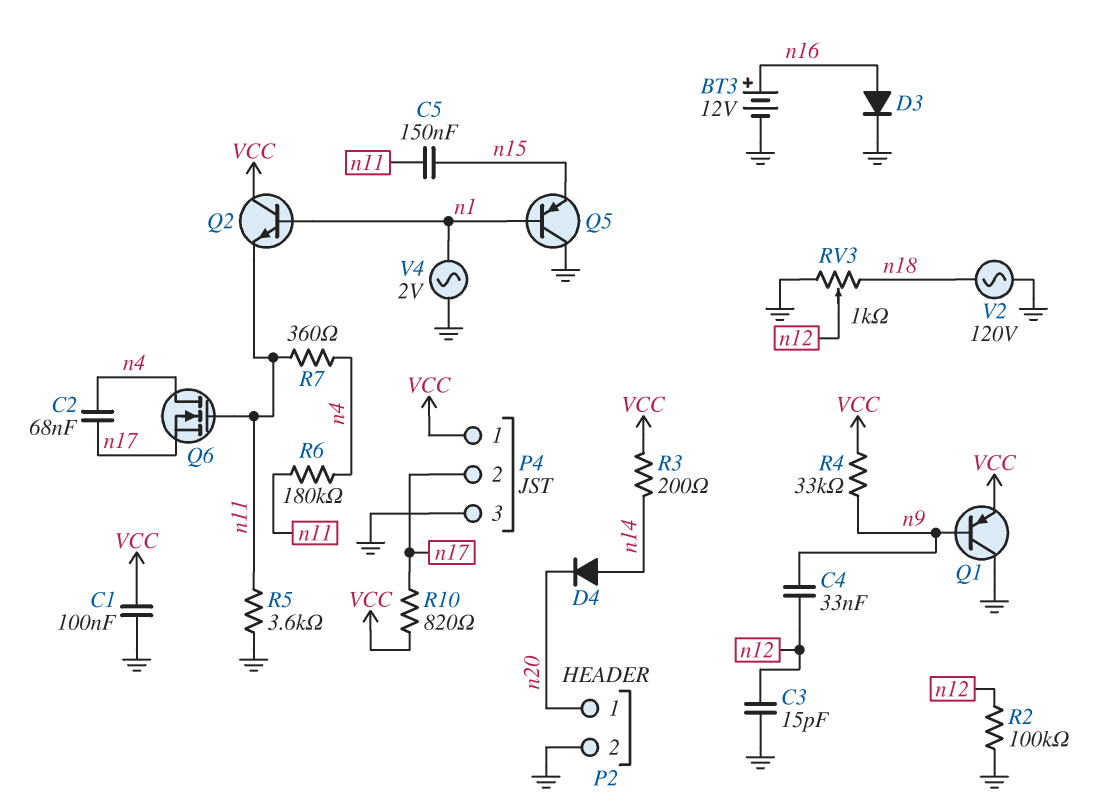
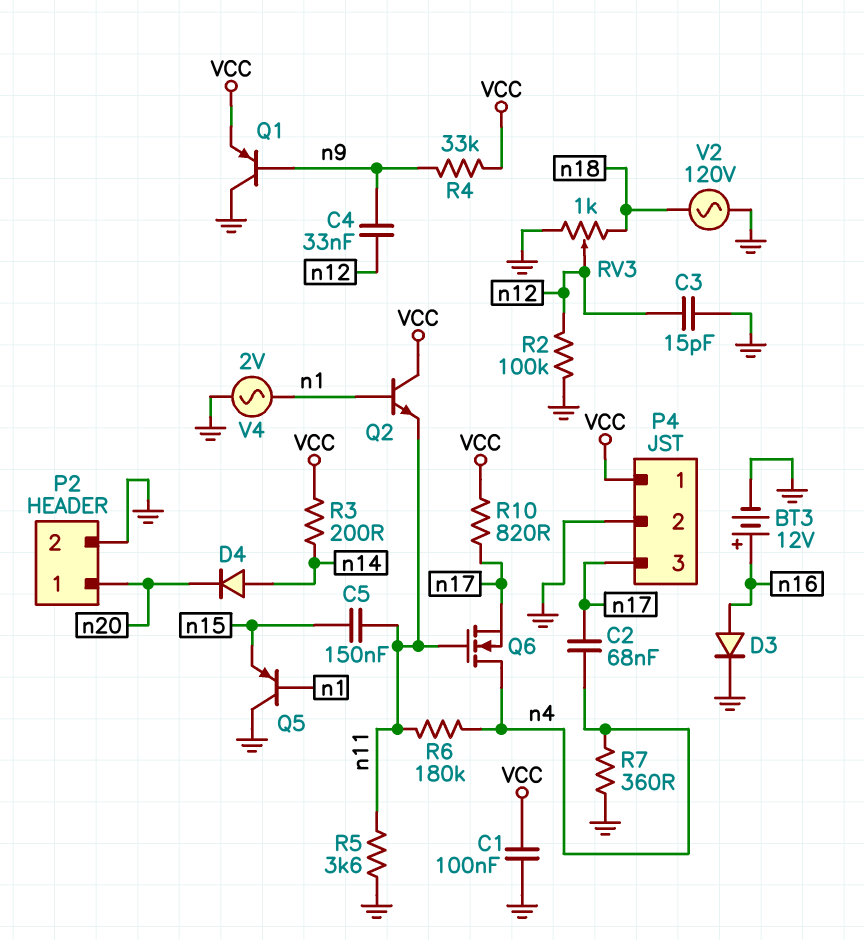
P4 pin 2: n17 -> GND
P4 pin 3: GND -> n17
R7: 360 (n4, n11) -> 360 (GND, n4)

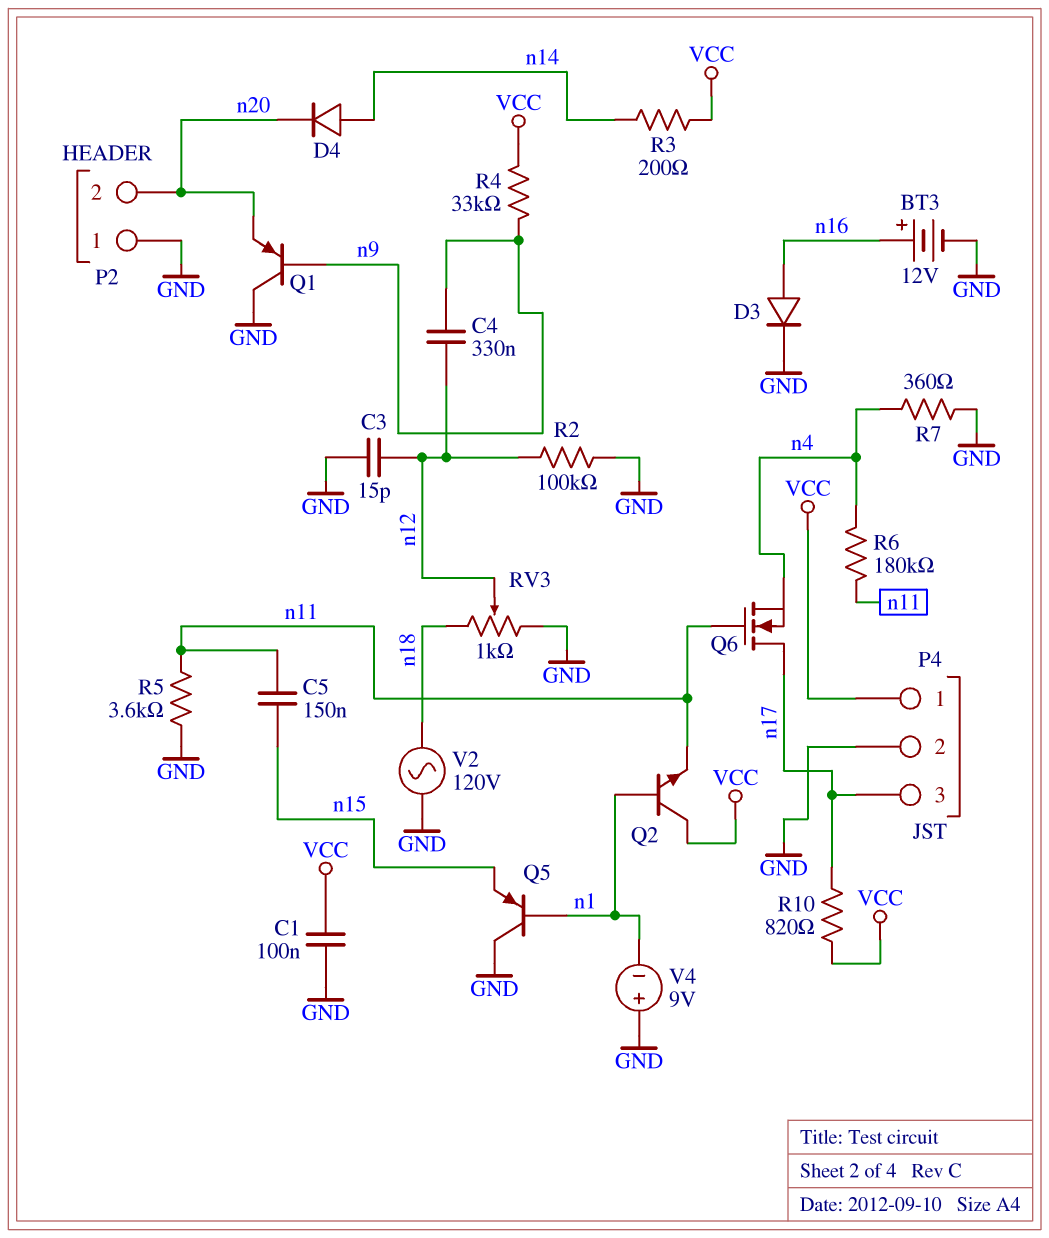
C2: 68nF (n4, n17) -> none
C4: 33nF (n9, n12) -> 330nF (n9, n12)
P2 pin 1: n20 -> GND
P2 pin 2: GND -> n20
Q1: PNP (B n9, C GND, E VCC) -> PNP (B n9, C GND, E n20)
Q6: NMOS (G n11, D n4, S n17) -> NMOS (G n11, D n17, S n4)
V4: AC 2V (GND, n1) -> 9V (plus GND, minus n1)

